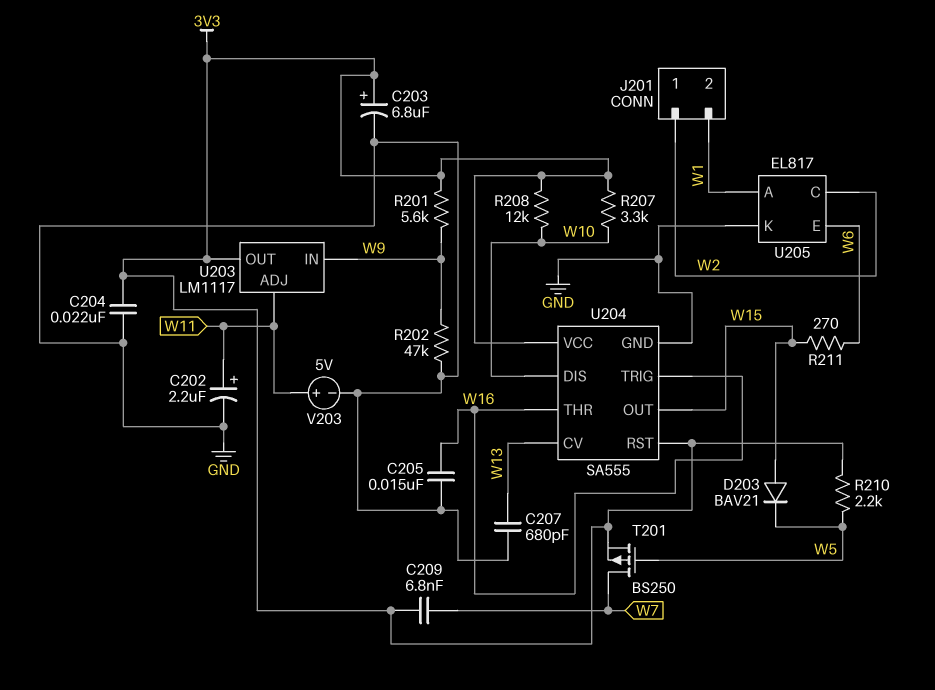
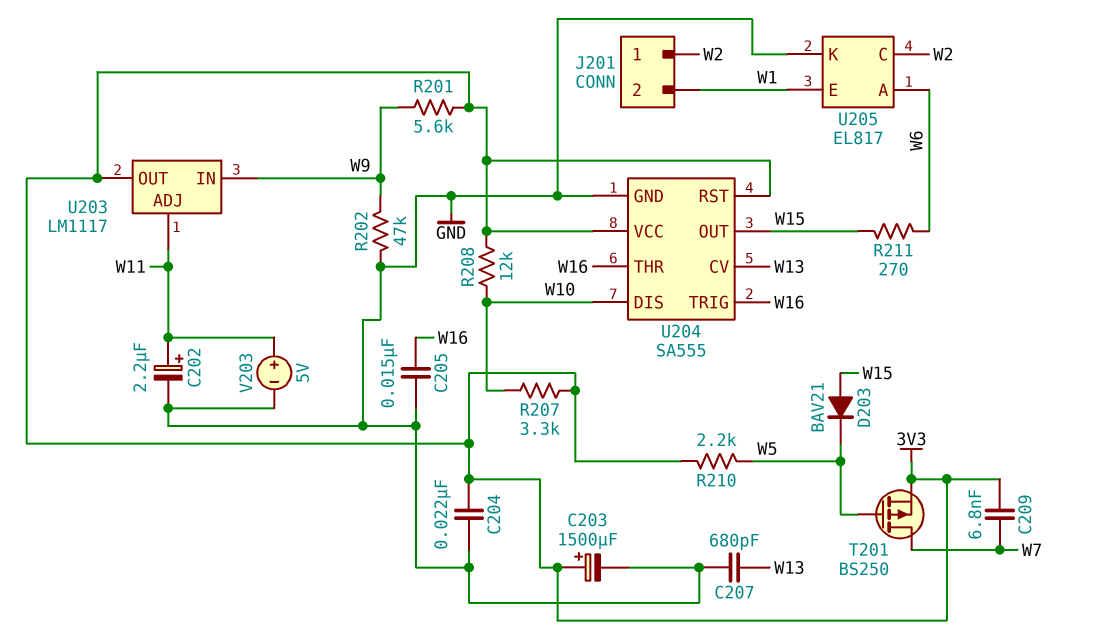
C203: 6.8uF (plus 3V3, minus GND) -> 1500uF (plus 3V3, minus GND)
U205 pin A: W1 -> W6
U205 pin E: W6 -> W1

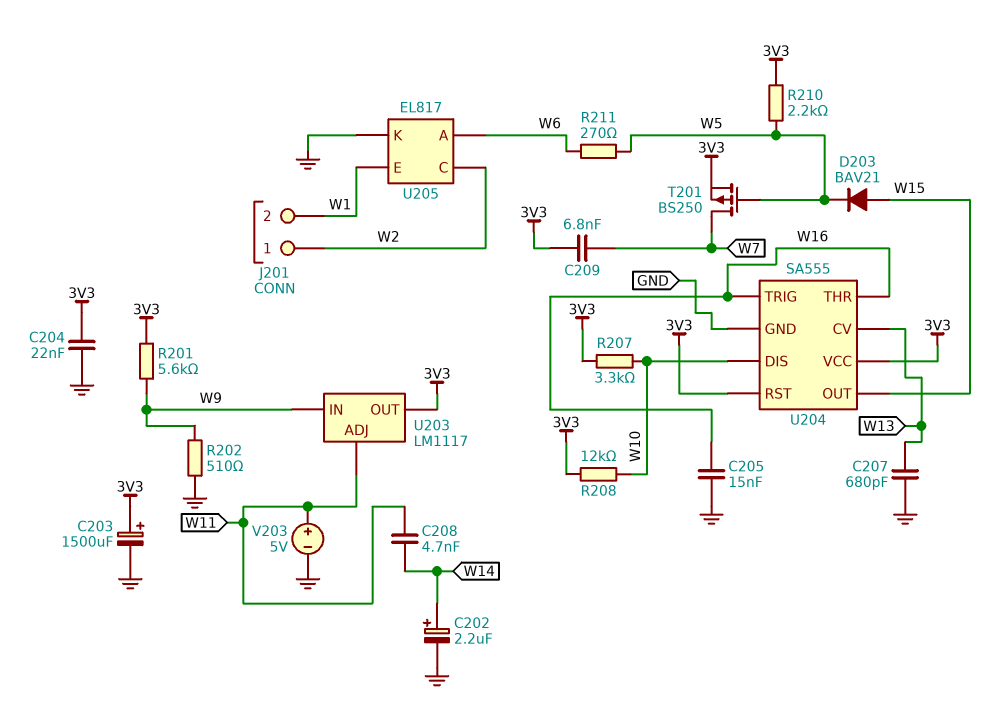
C202: 2.2uF (plus W11, minus GND) -> 2.2uF (plus W14, minus GND)
C208: none -> 4.7nF (W11, W14)
R202: 47k (GND, W9) -> 510 (GND, W9)
R211: 270 (W6, W15) -> 270 (W5, W6)

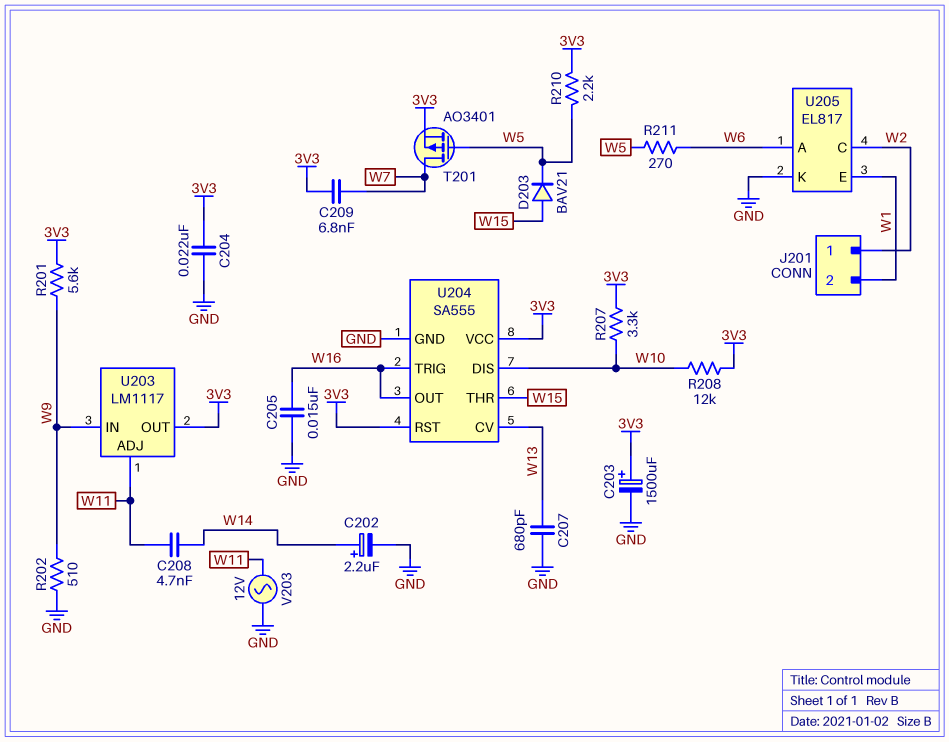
T201: PMOS BS250 (G W5, D W7, S 3V3) -> PMOS AO3401 (G W5, D W7, S 3V3)
U204 pin OUT: W15 -> W16
U204 pin THR: W16 -> W15
V203: 5V (plus W11, minus GND) -> AC 12V (GND, W11)

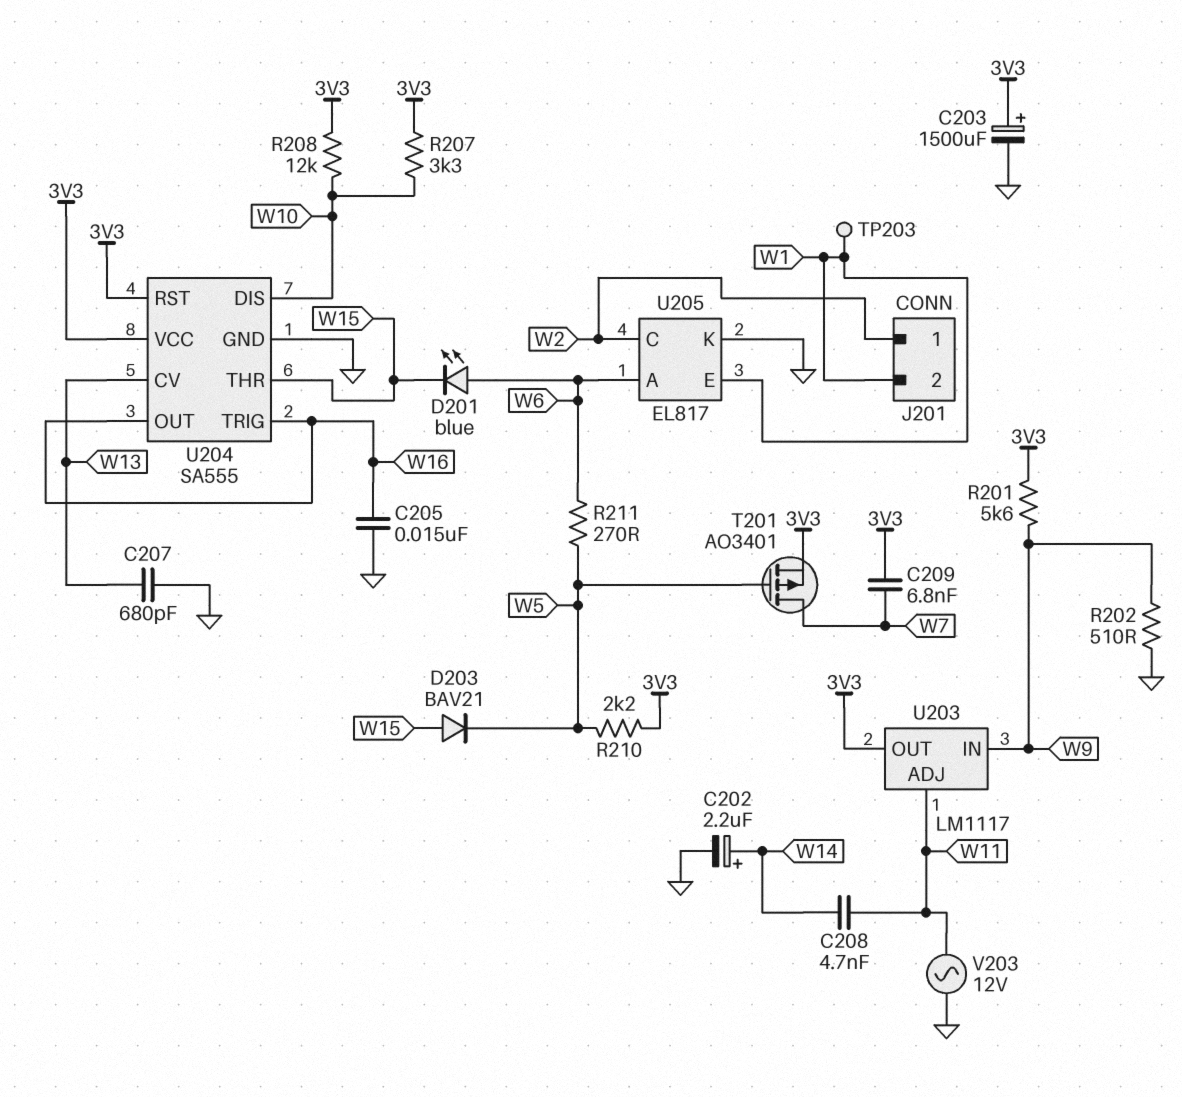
C204: 22nF (3V3, GND) -> none
D201: none -> LED blue (A W6, K W15)
TP203: none -> test point (W1)

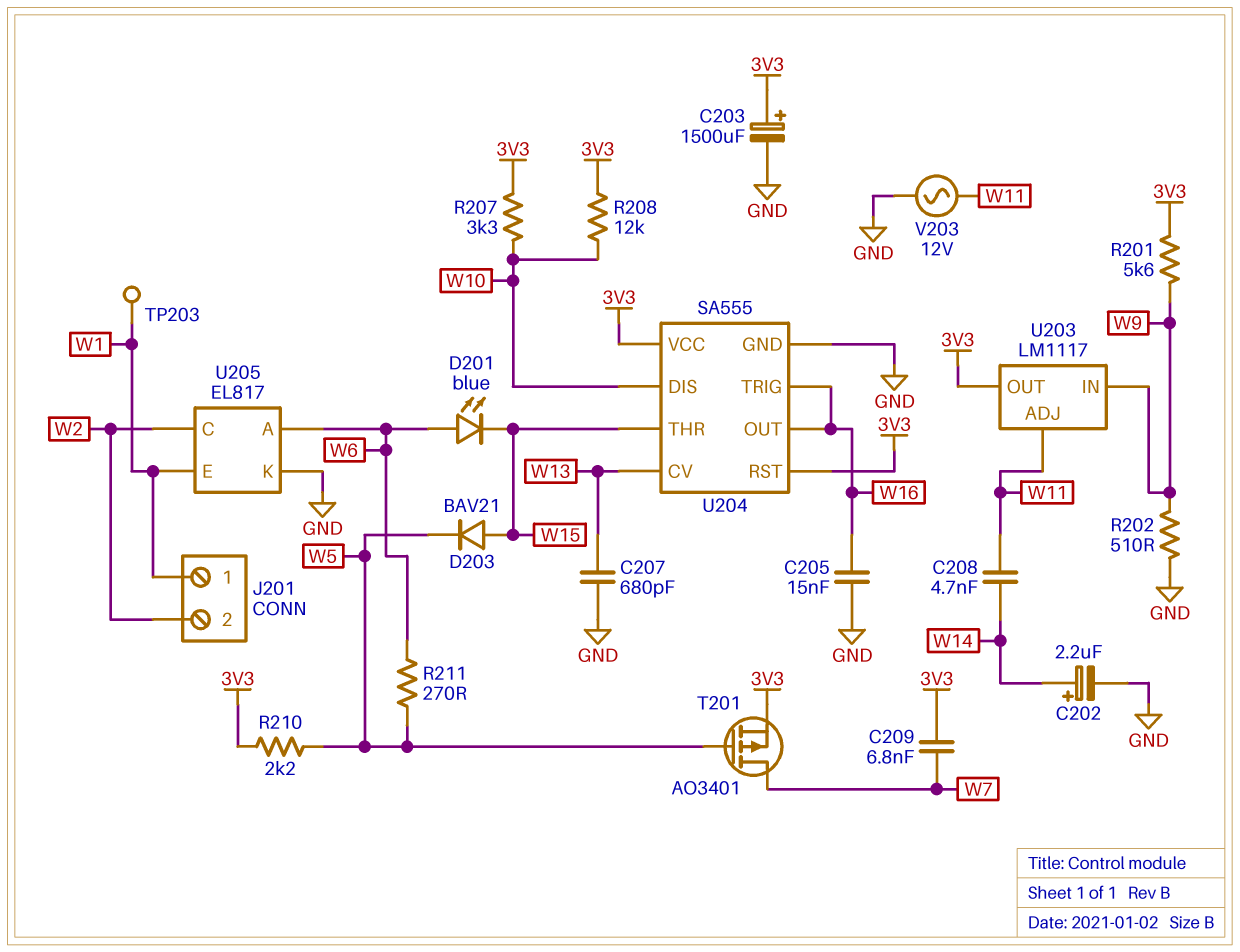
J201 pin 1: W2 -> W1
J201 pin 2: W1 -> W2

